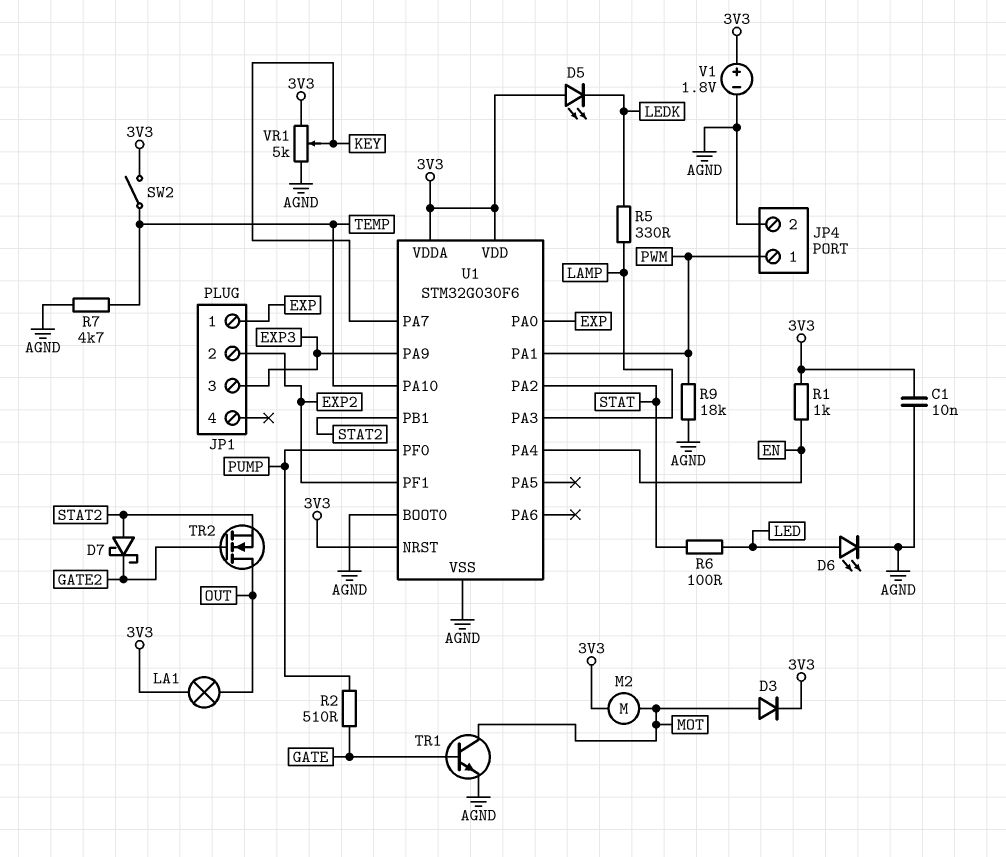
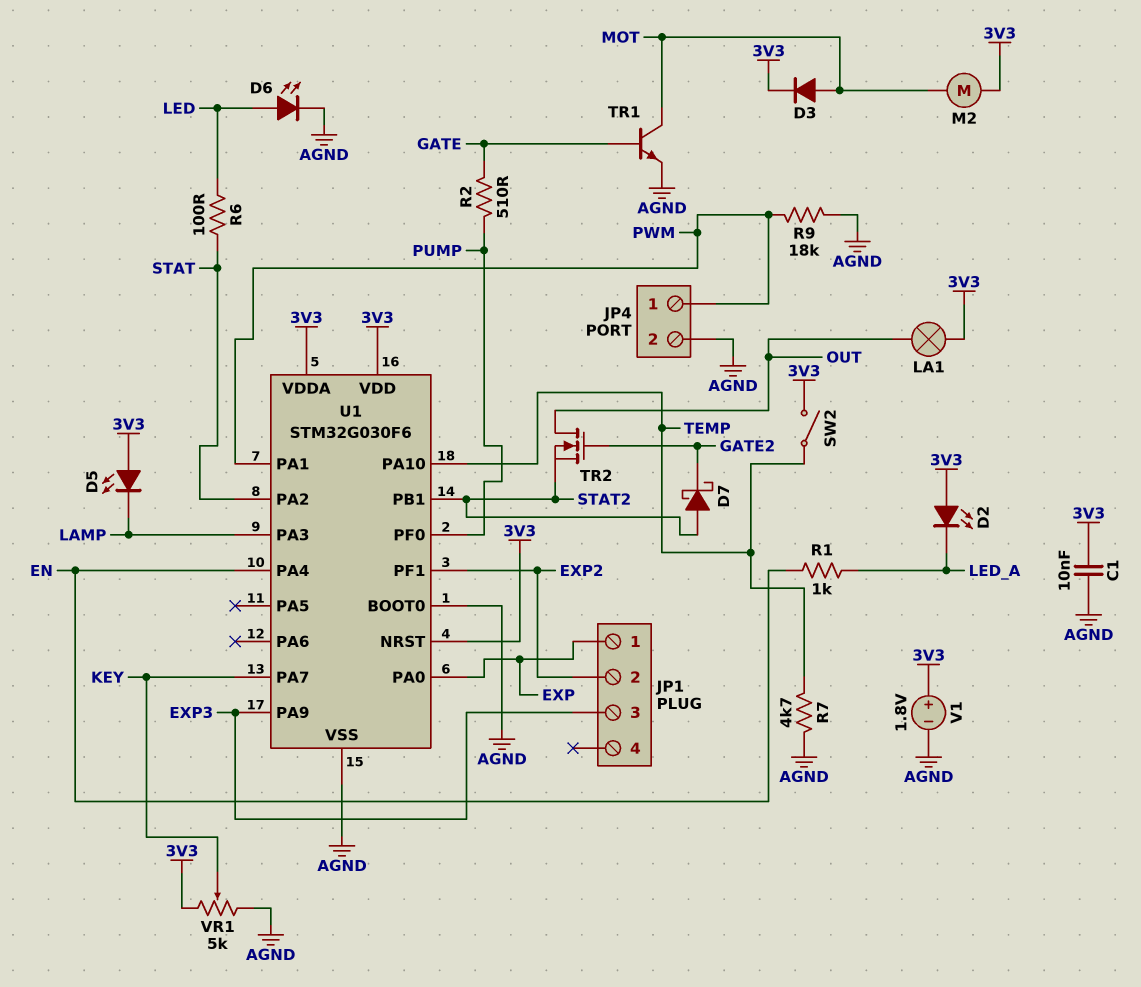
D2: none -> LED (A 3V3, K LED_A)
D5: LED (A 3V3, K LEDK) -> LED (A 3V3, K LAMP)
R1: 1k (3V3, EN) -> 1k (EN, LED_A)
R5: 330 (LAMP, LEDK) -> none

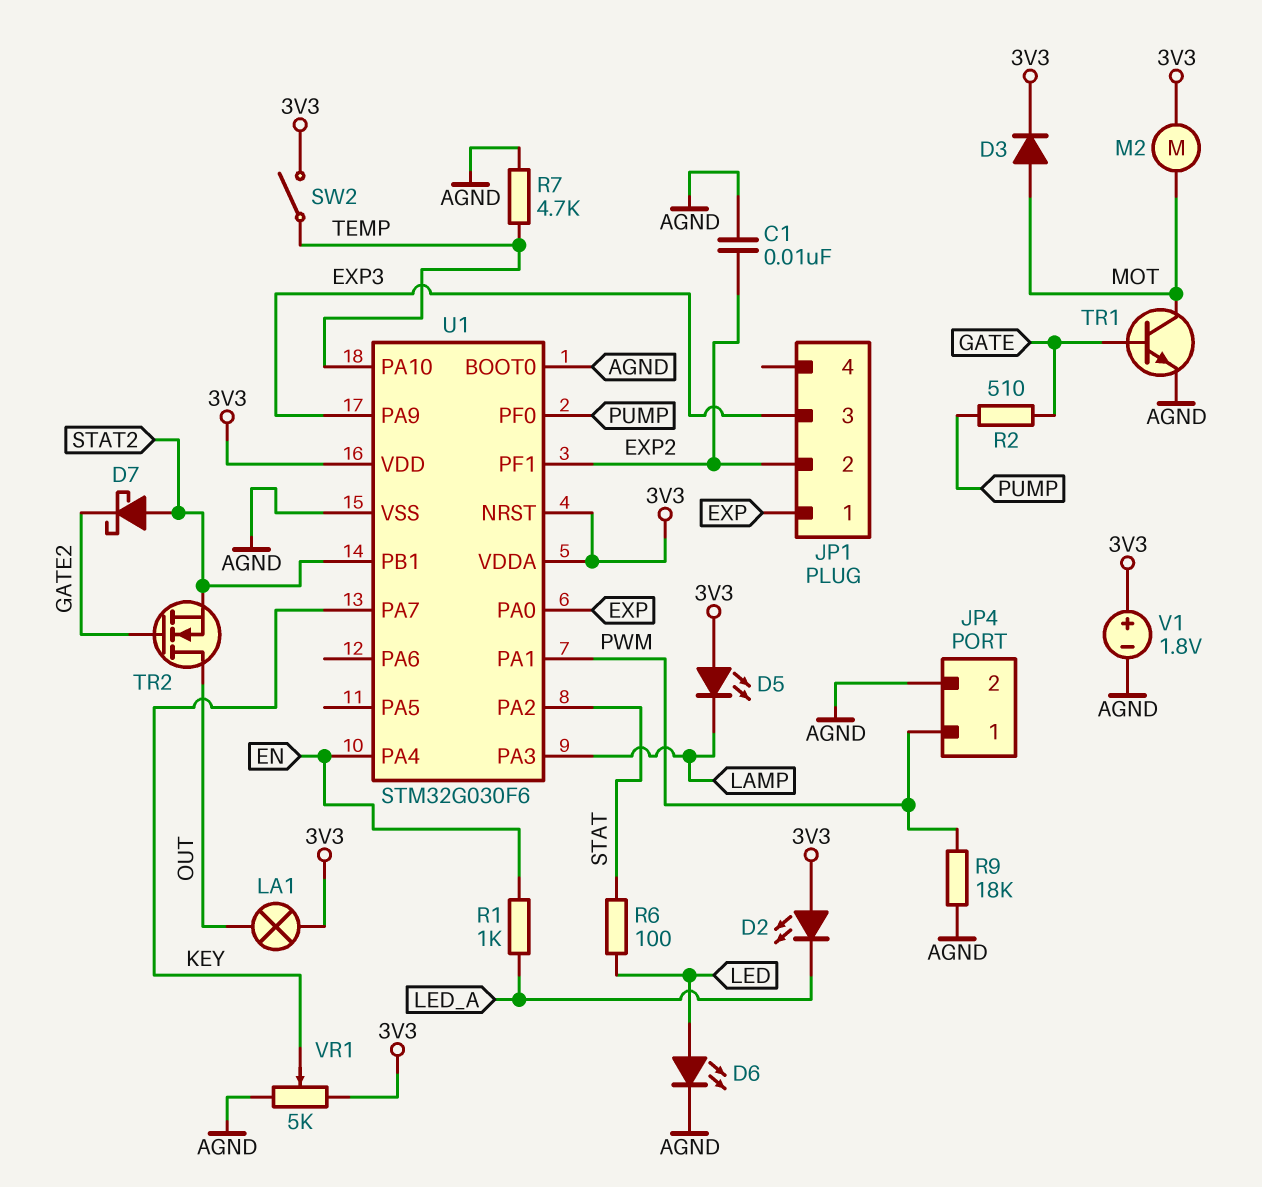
C1: 10nF (3V3, AGND) -> 10nF (AGND, EXP2)

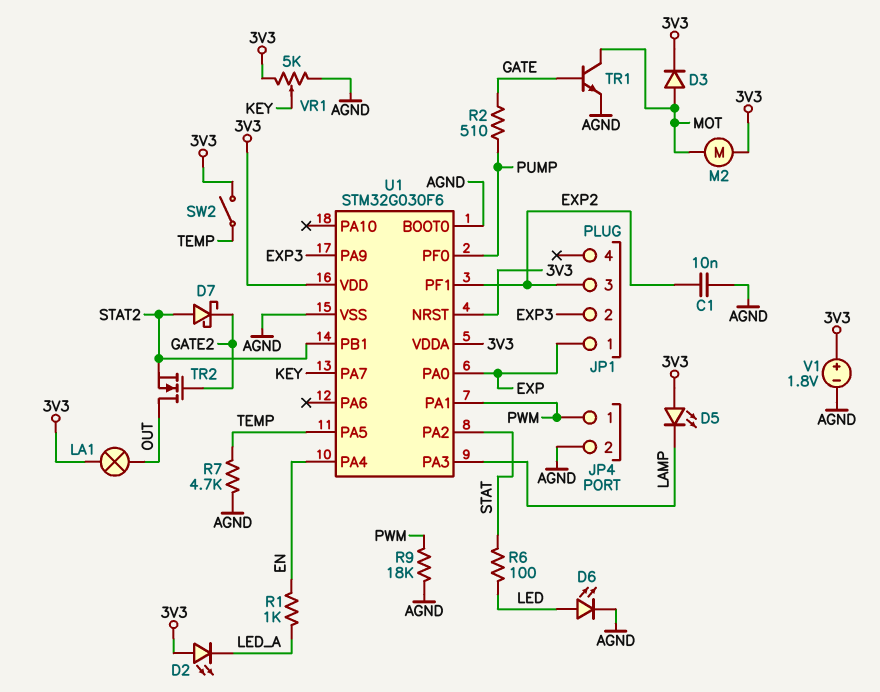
JP1 pin 2: EXP2 -> EXP3
JP1 pin 3: EXP3 -> EXP2
U1 pin PA5: none -> TEMP
U1 pin PA10: TEMP -> none

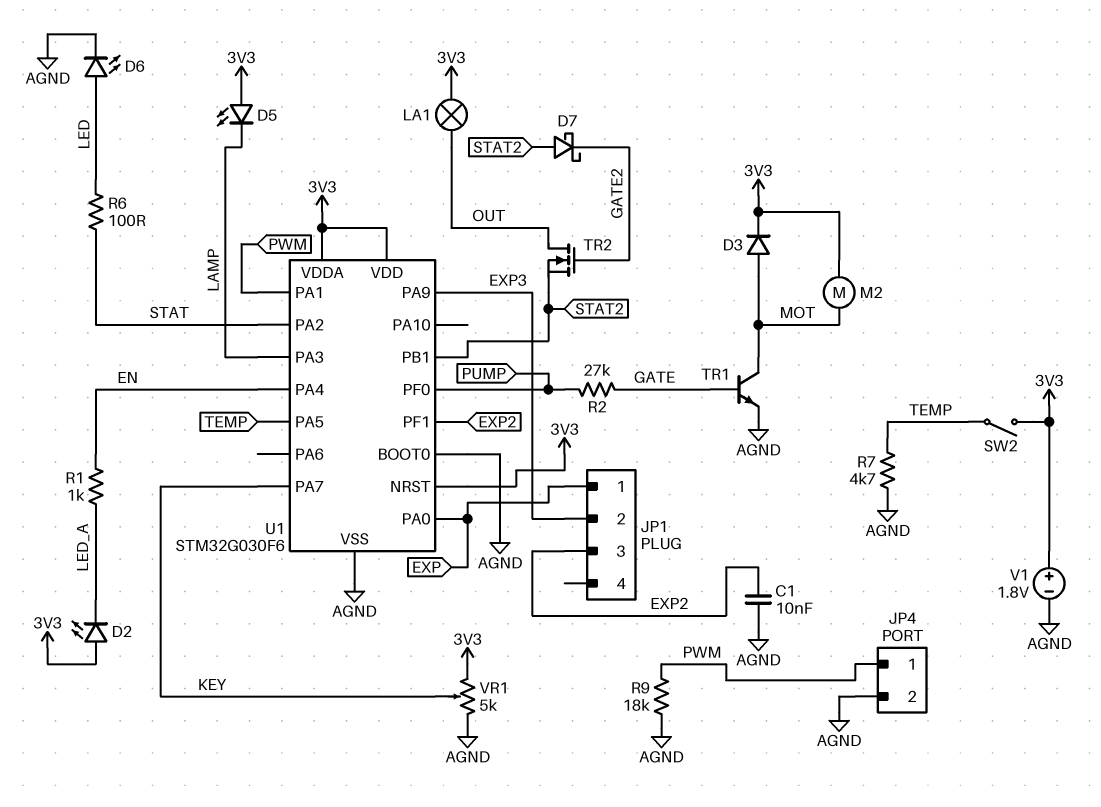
R2: 510 (GATE, PUMP) -> 27k (GATE, PUMP)

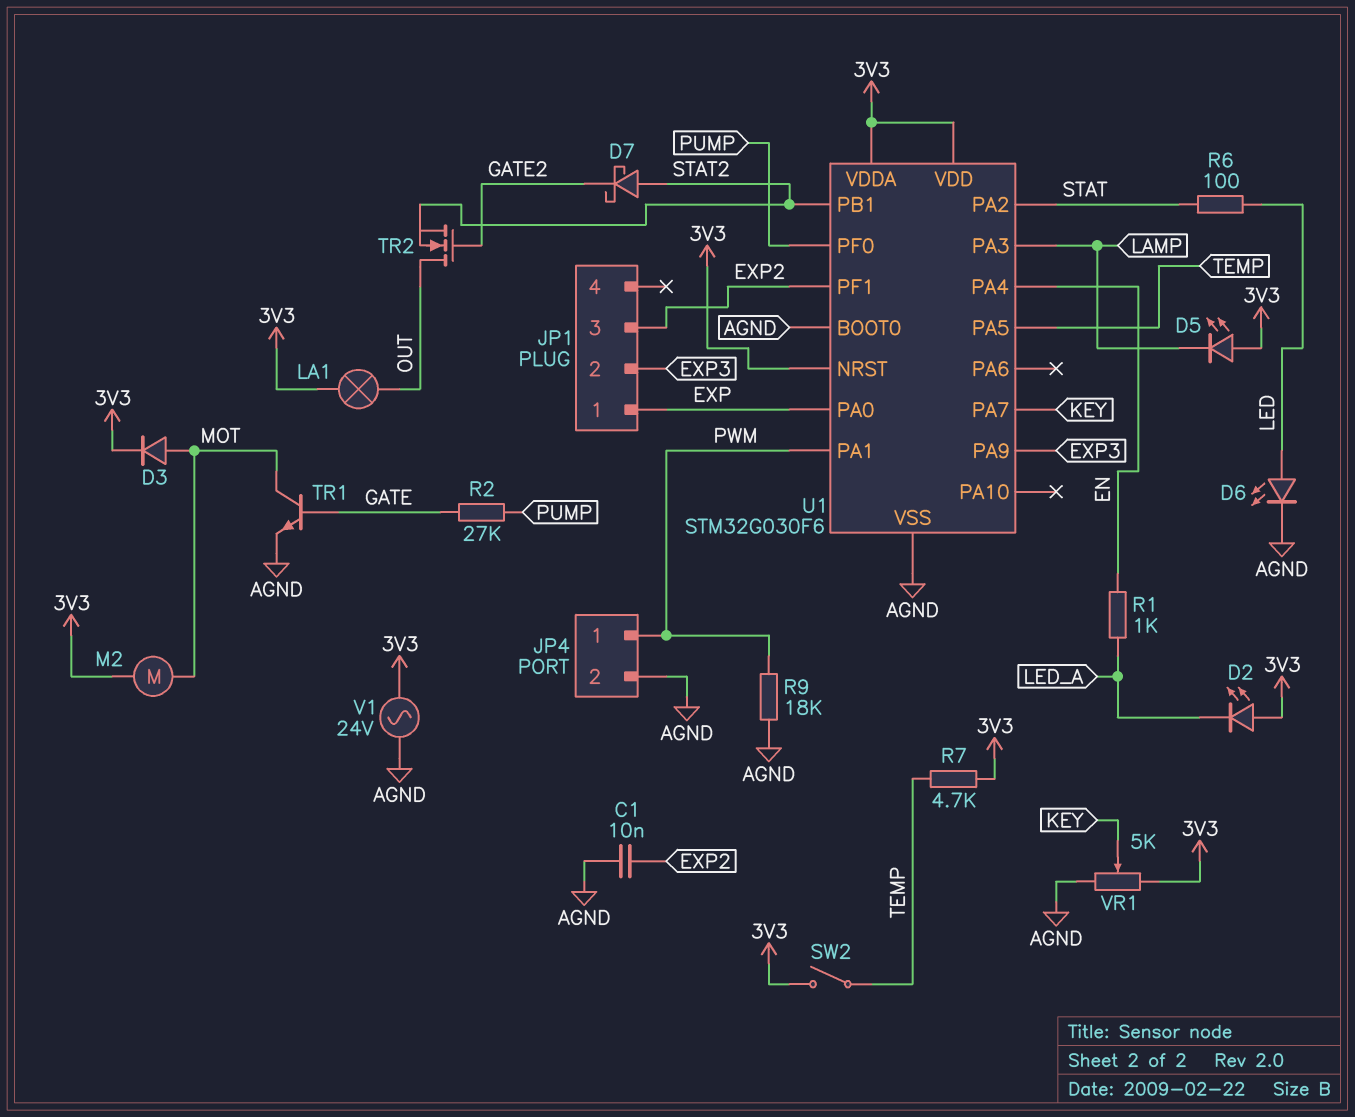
R7: 4.7k (AGND, TEMP) -> 4.7k (3V3, TEMP)
V1: 1.8V (plus 3V3, minus AGND) -> AC 24V (3V3, AGND)

